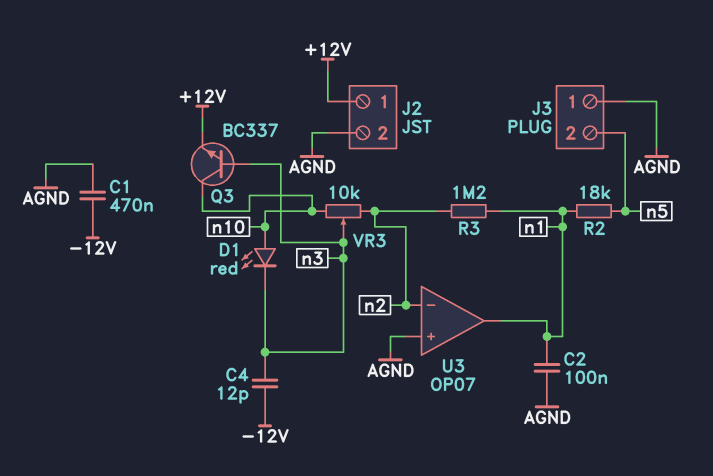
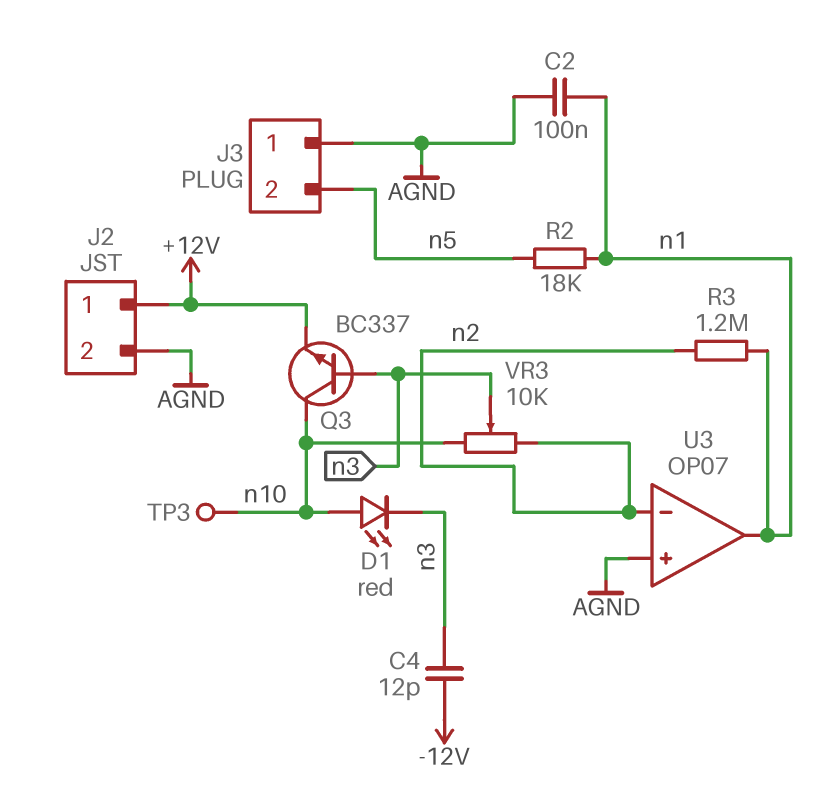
C1: 470nF (-12V, AGND) -> none
TP3: none -> test point (n10)

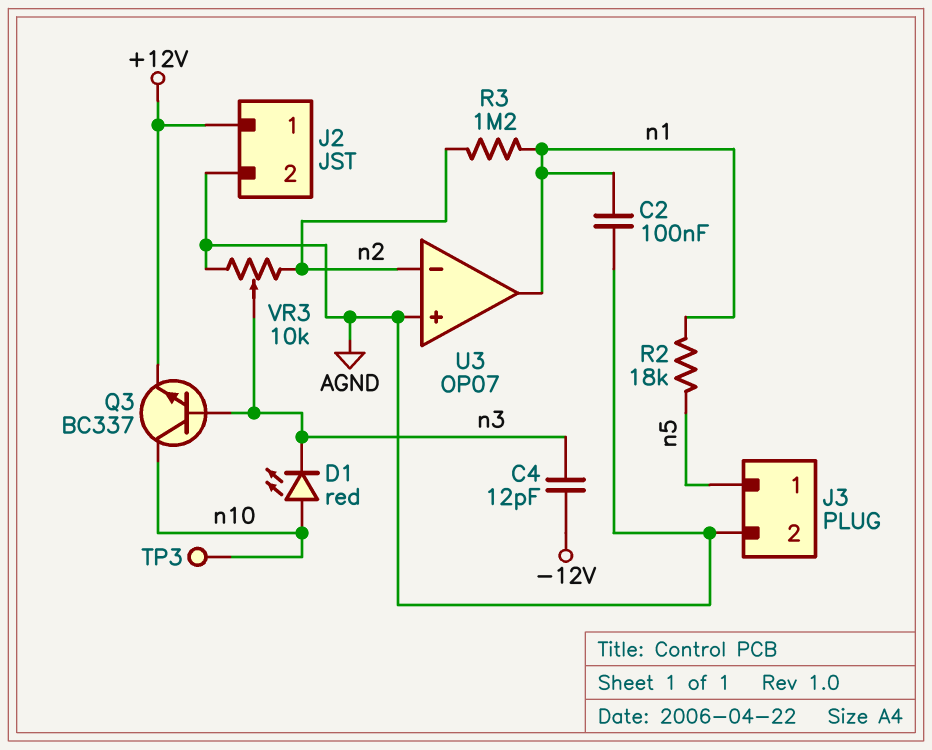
J3 pin 1: AGND -> n5
J3 pin 2: n5 -> AGND
VR3: 10k (n2, n10, wiper n3) -> 10k (AGND, n2, wiper n3)

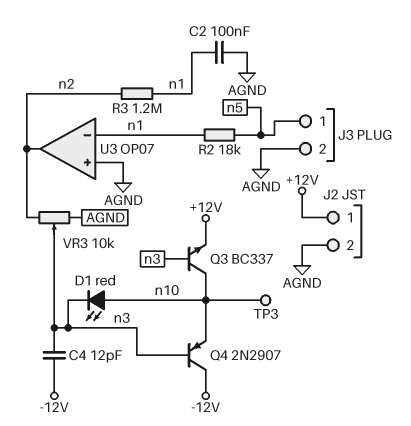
Q4: none -> PNP 2N2907 (B n3, C -12V, E n10)
U3 pin in-: n2 -> n1
U3 pin out: n1 -> n2

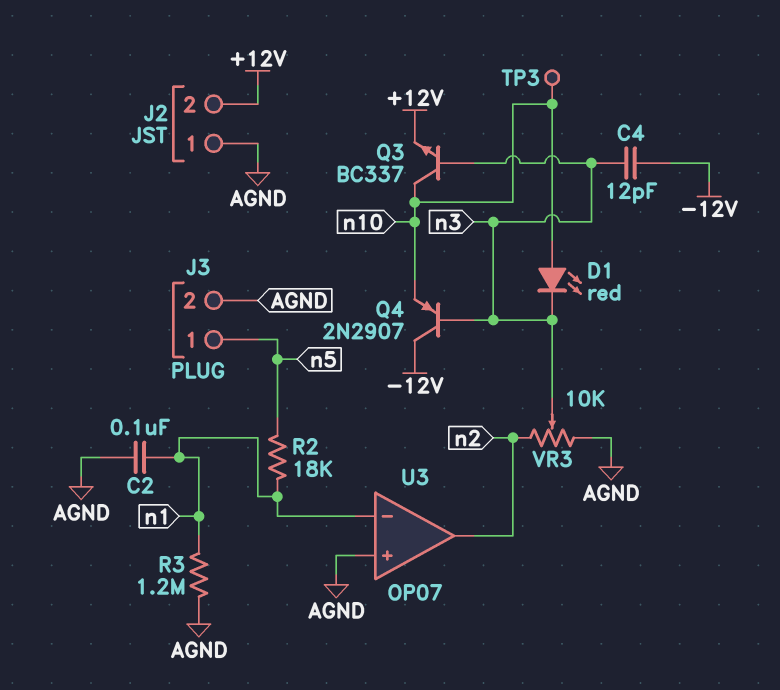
J2 pin 1: +12V -> AGND
J2 pin 2: AGND -> +12V
R3: 1.2M (n1, n2) -> 1.2M (AGND, n1)

